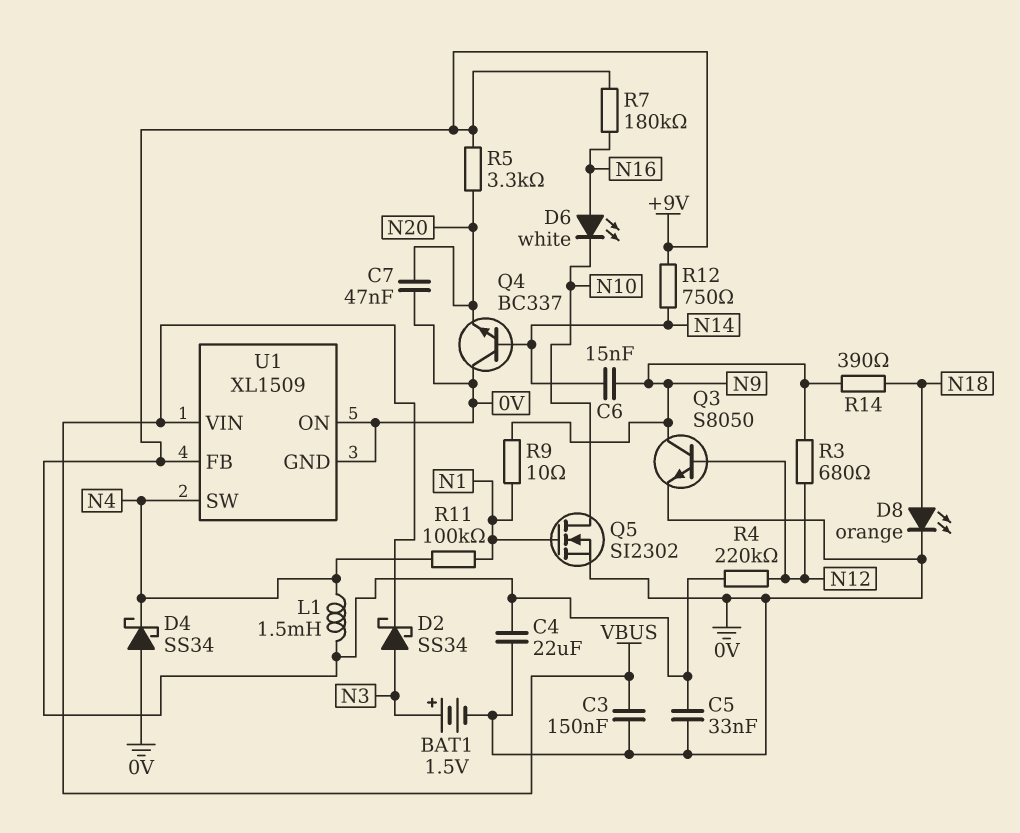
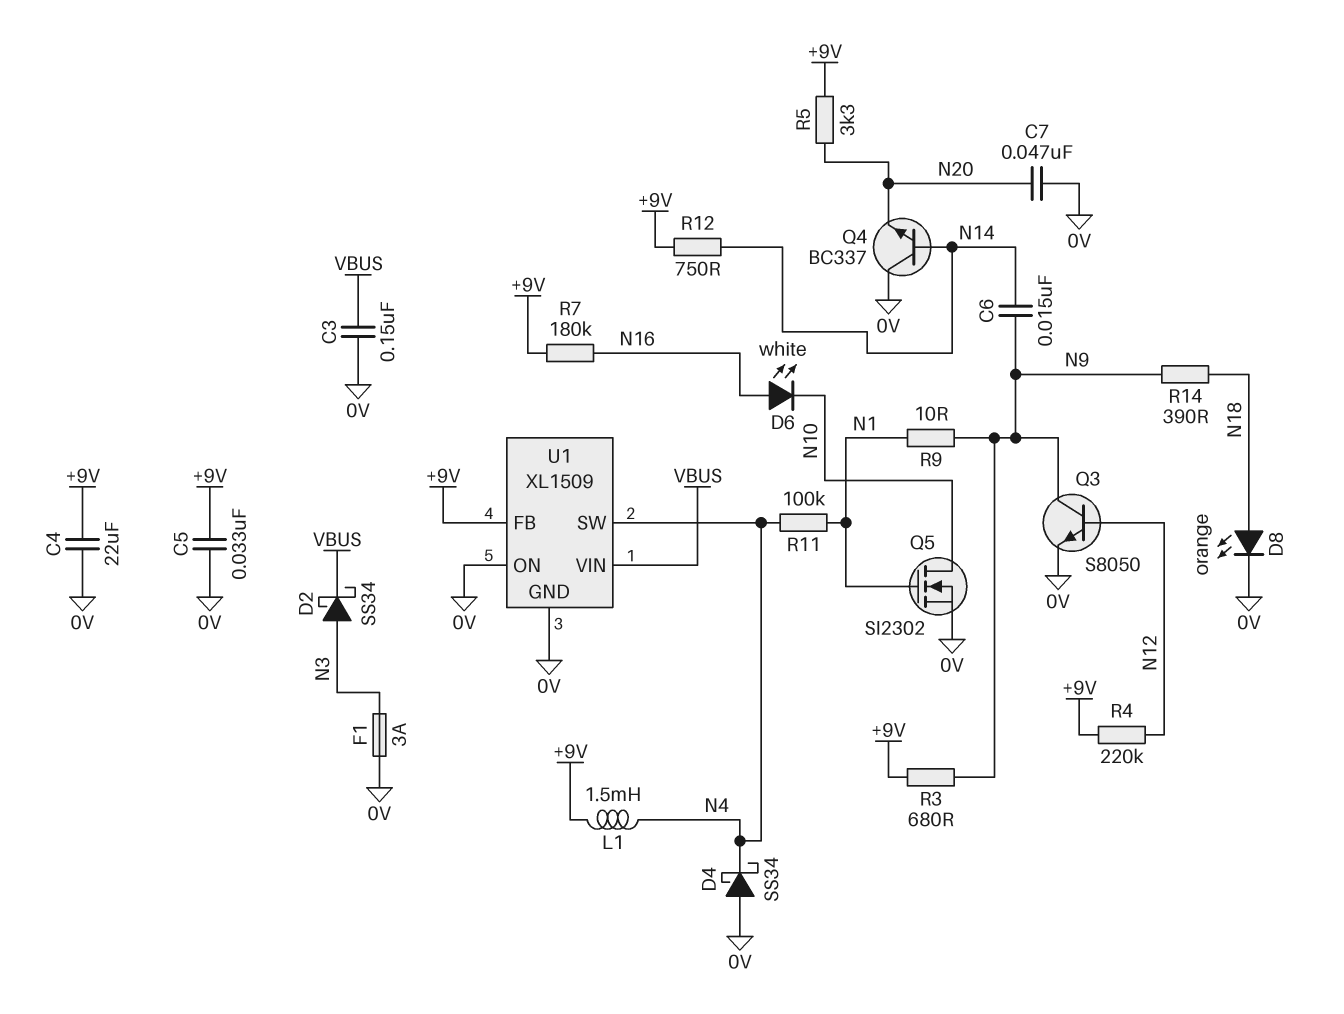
BAT1: 1.5V (plus N3, minus 0V) -> none
F1: none -> 3A (0V, N3)
R3: 680 (N9, N12) -> 680 (+9V, N9)

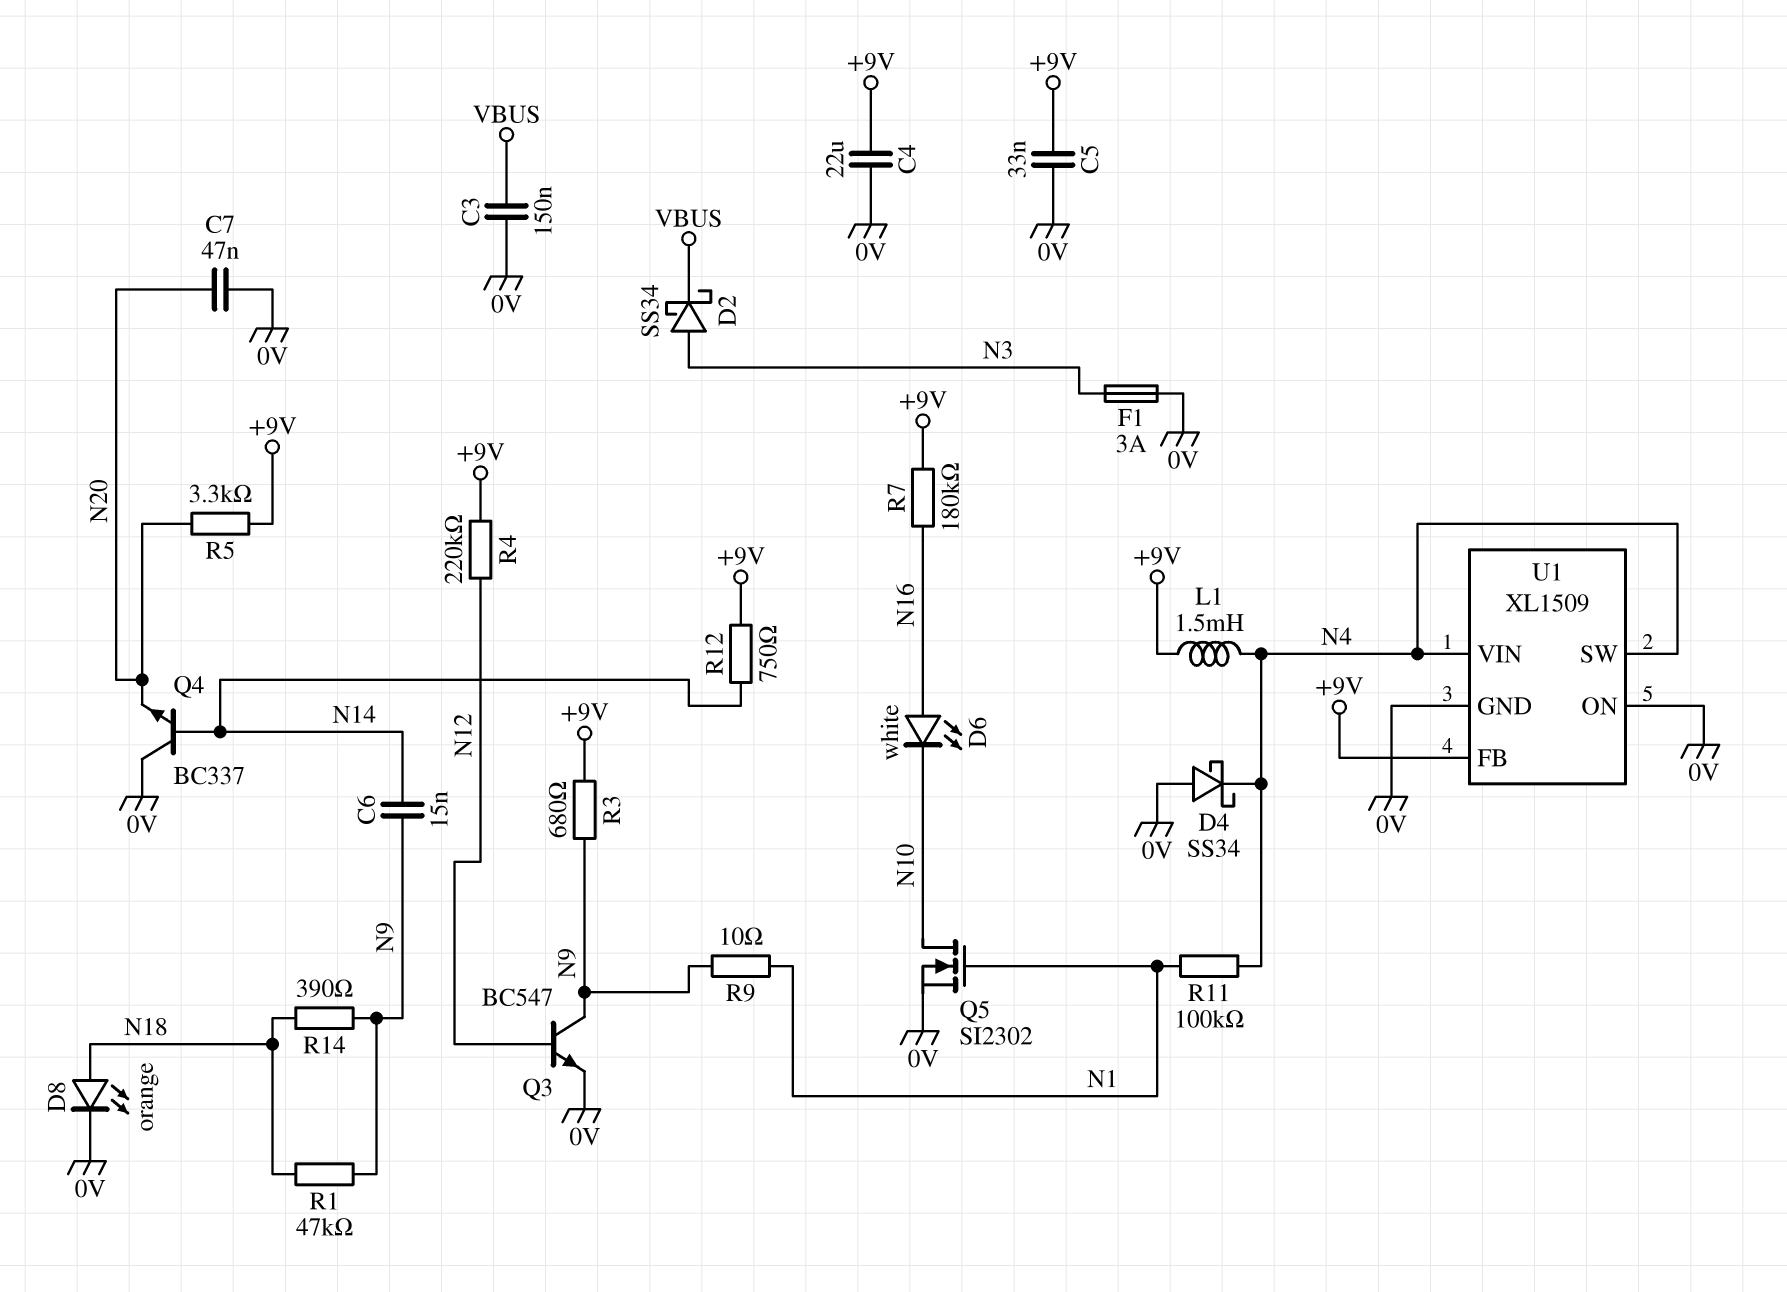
Q3: NPN S8050 (B N12, C N9, E 0V) -> NPN BC547 (B N12, C N9, E 0V)
R1: none -> 47k (N9, N18)
U1 pin VIN: VBUS -> N4

